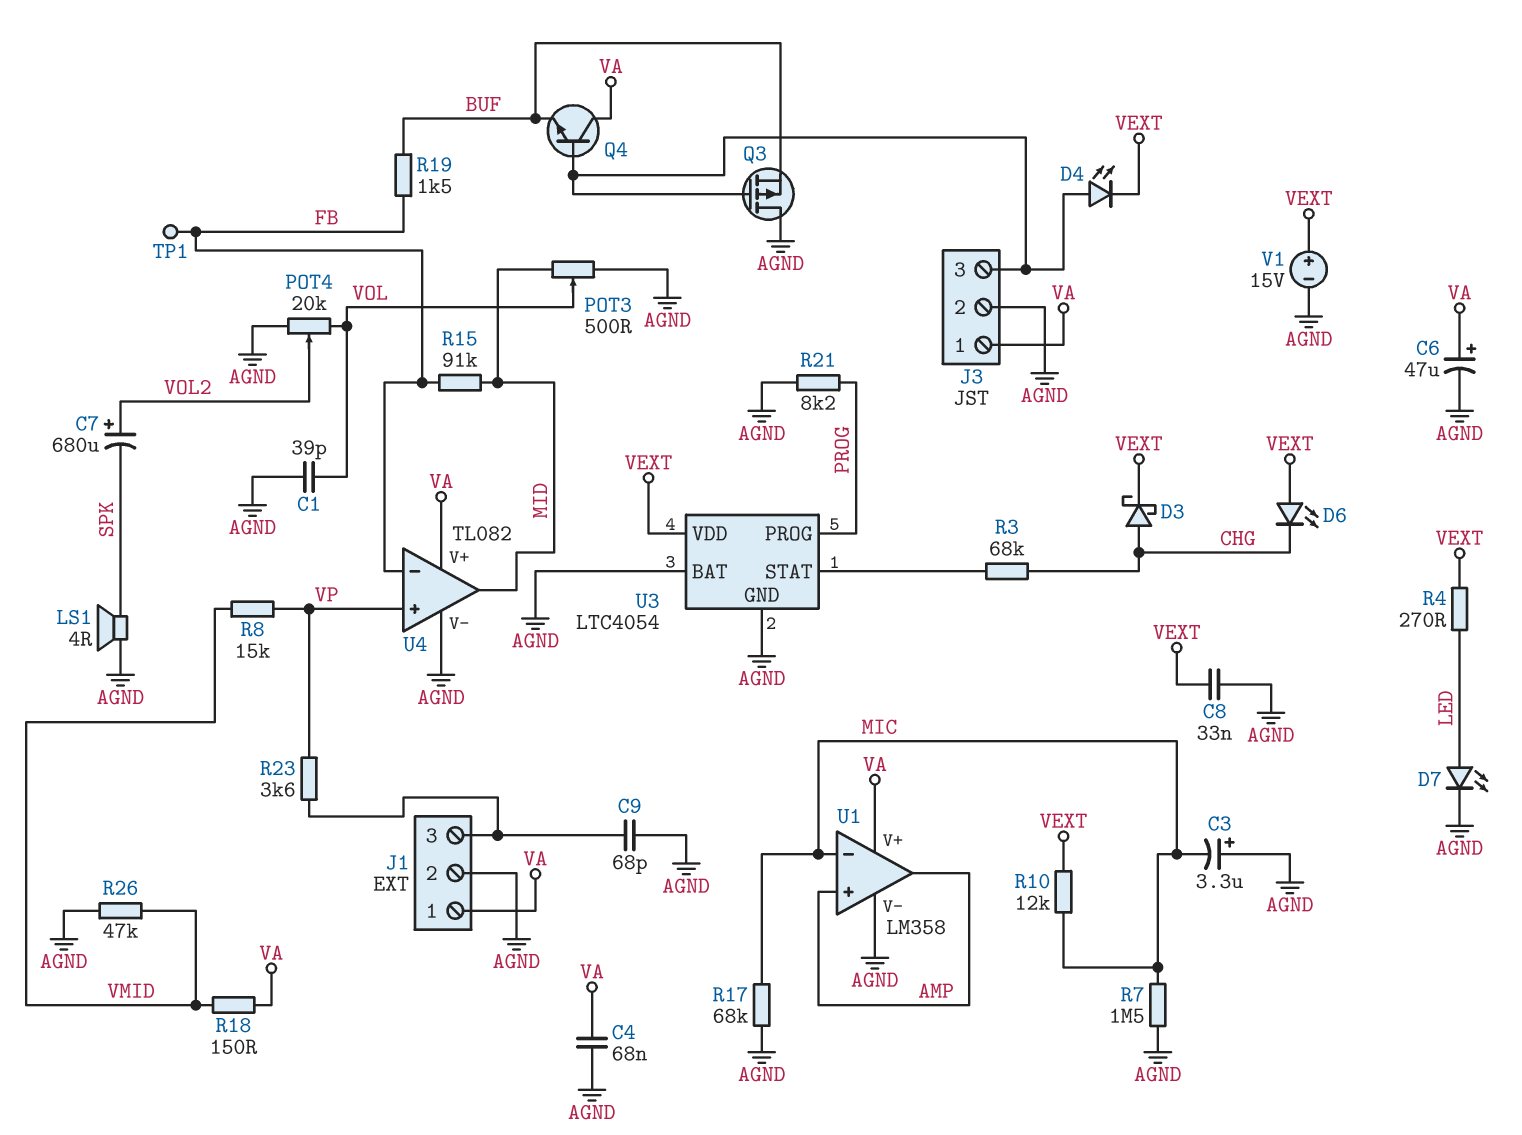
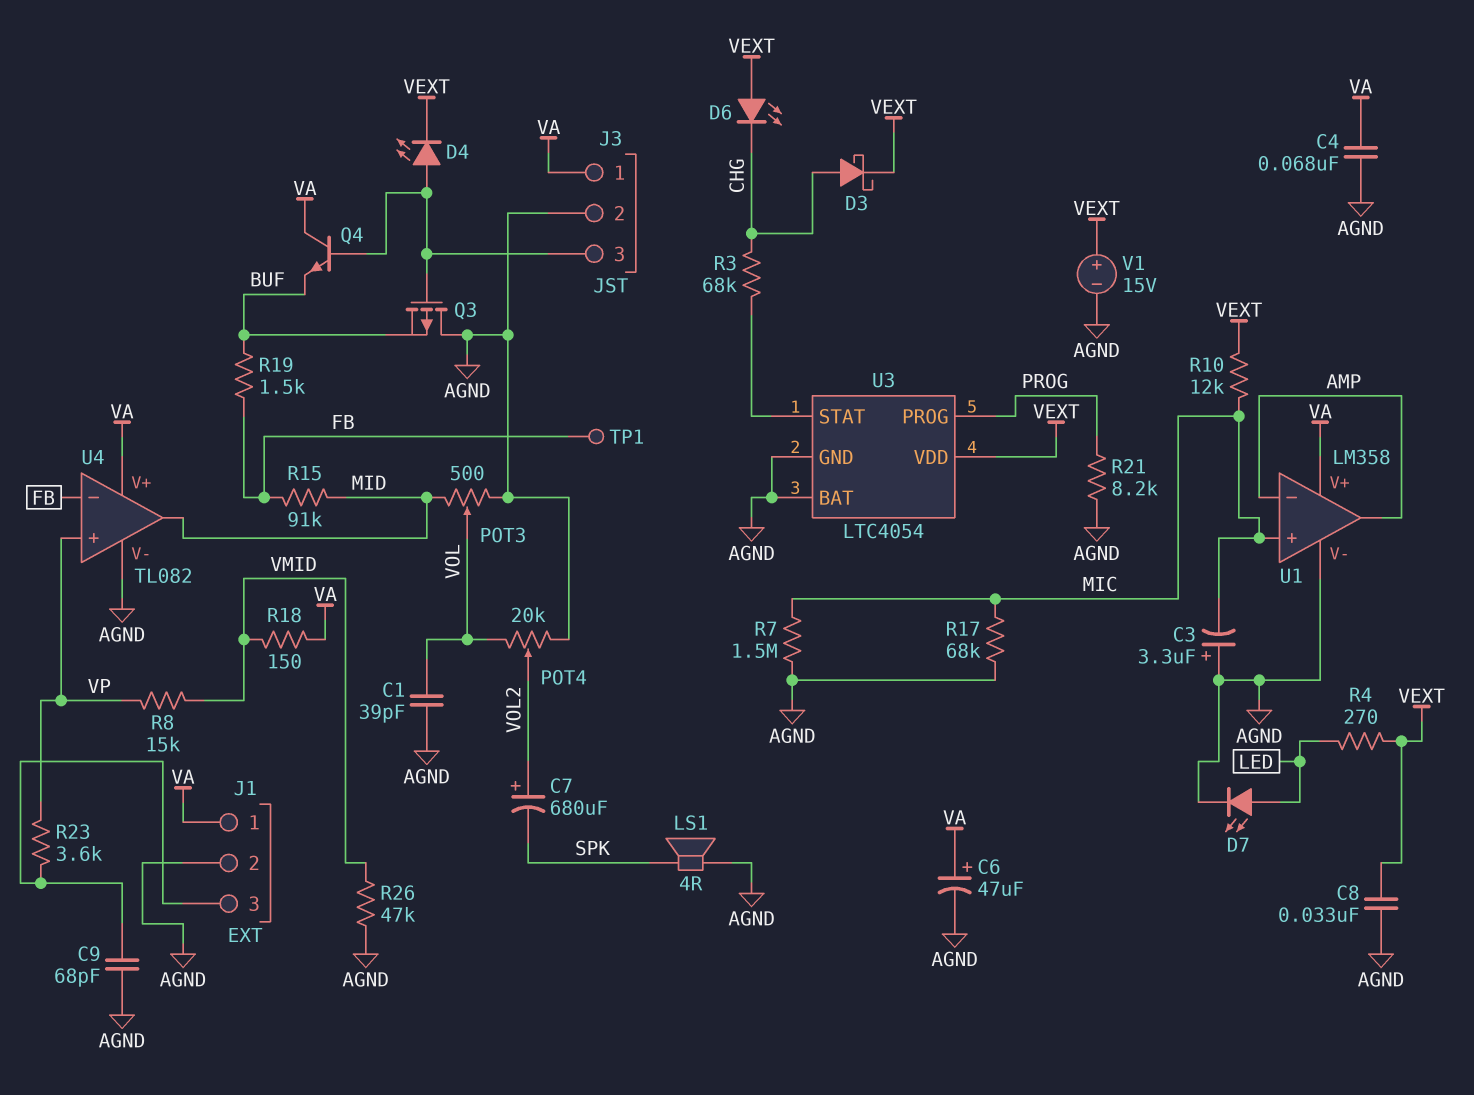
U1 pin in+: AMP -> MIC
U1 pin in-: MIC -> AMP

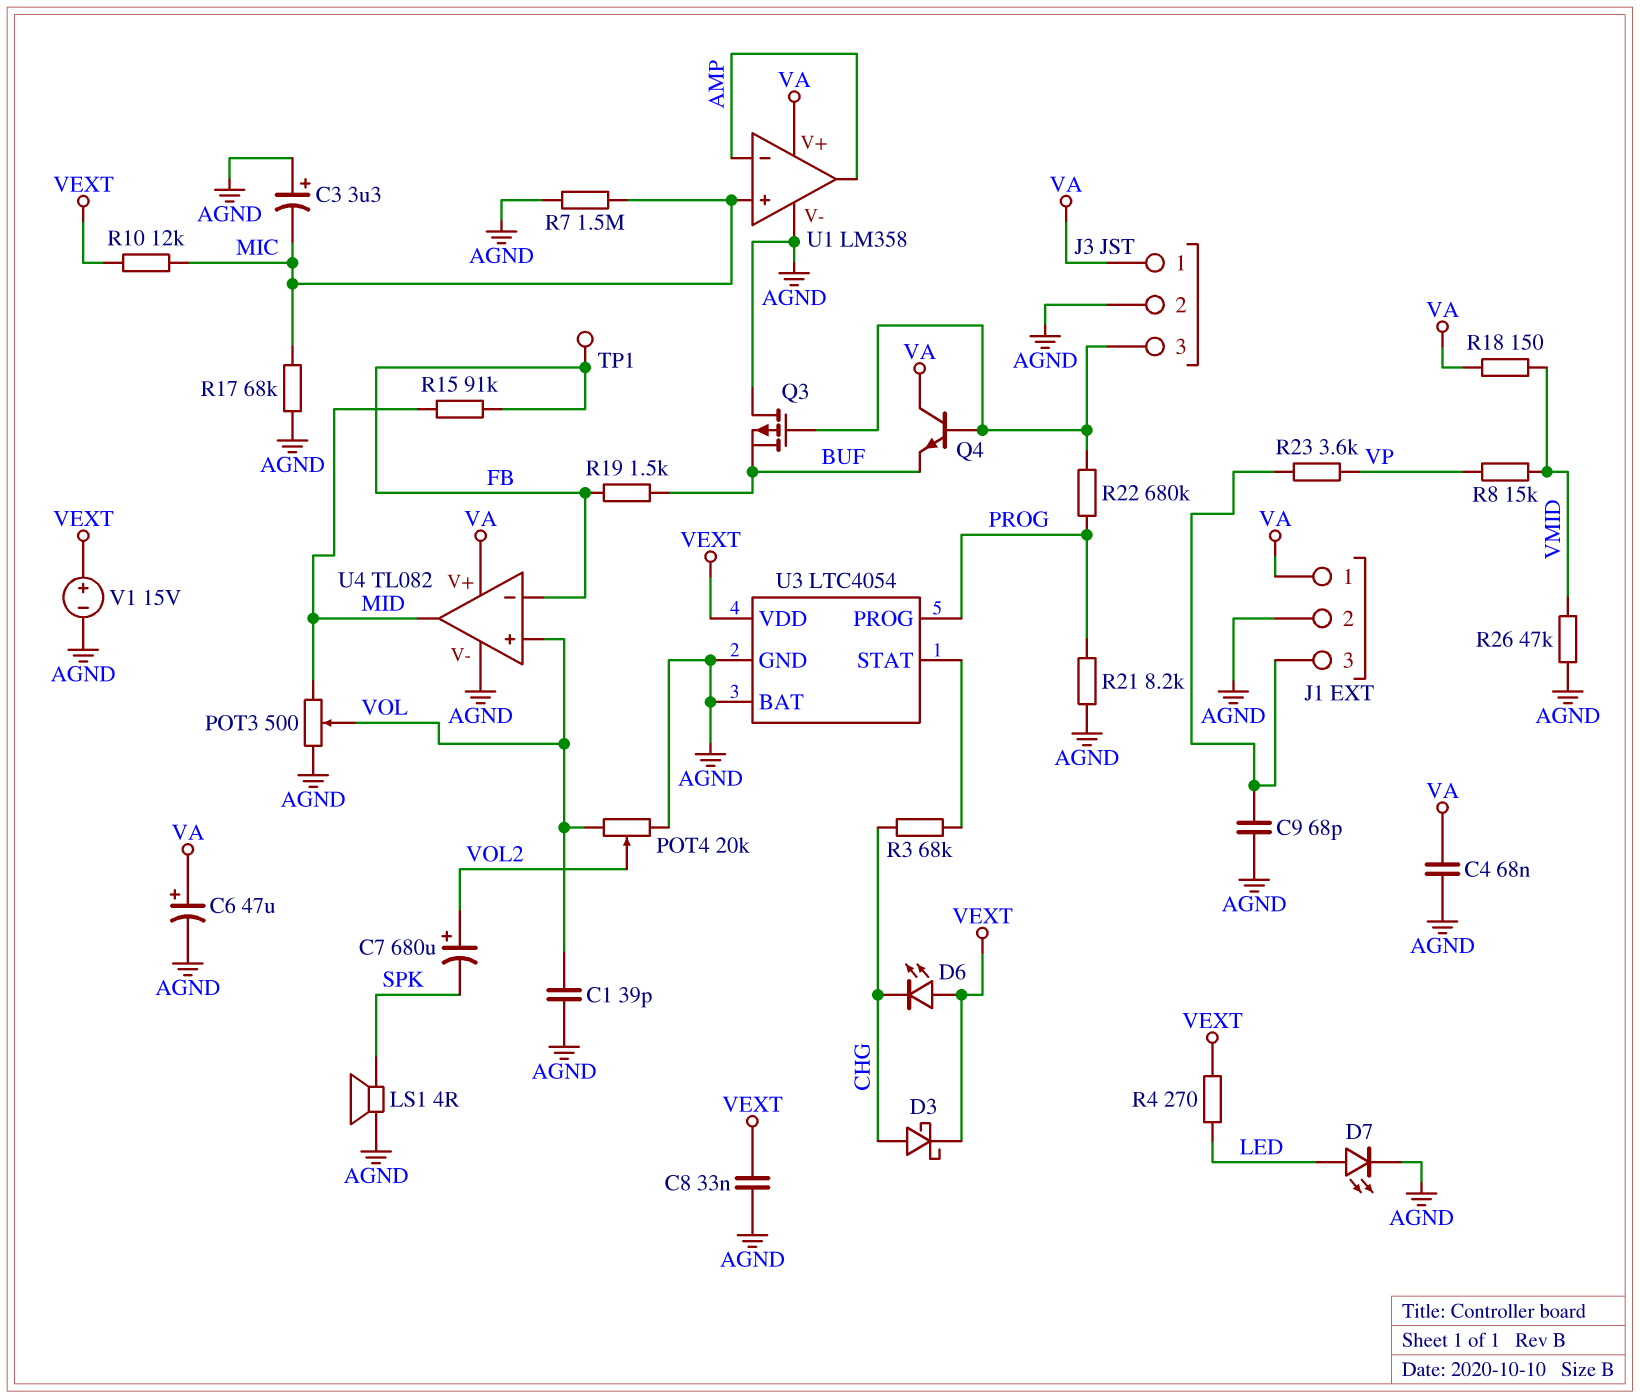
D4: LED (A J3/3, K VEXT) -> none
R22: none -> 680k (J3/3, PROG)
U4 pin in+: VP -> VOL

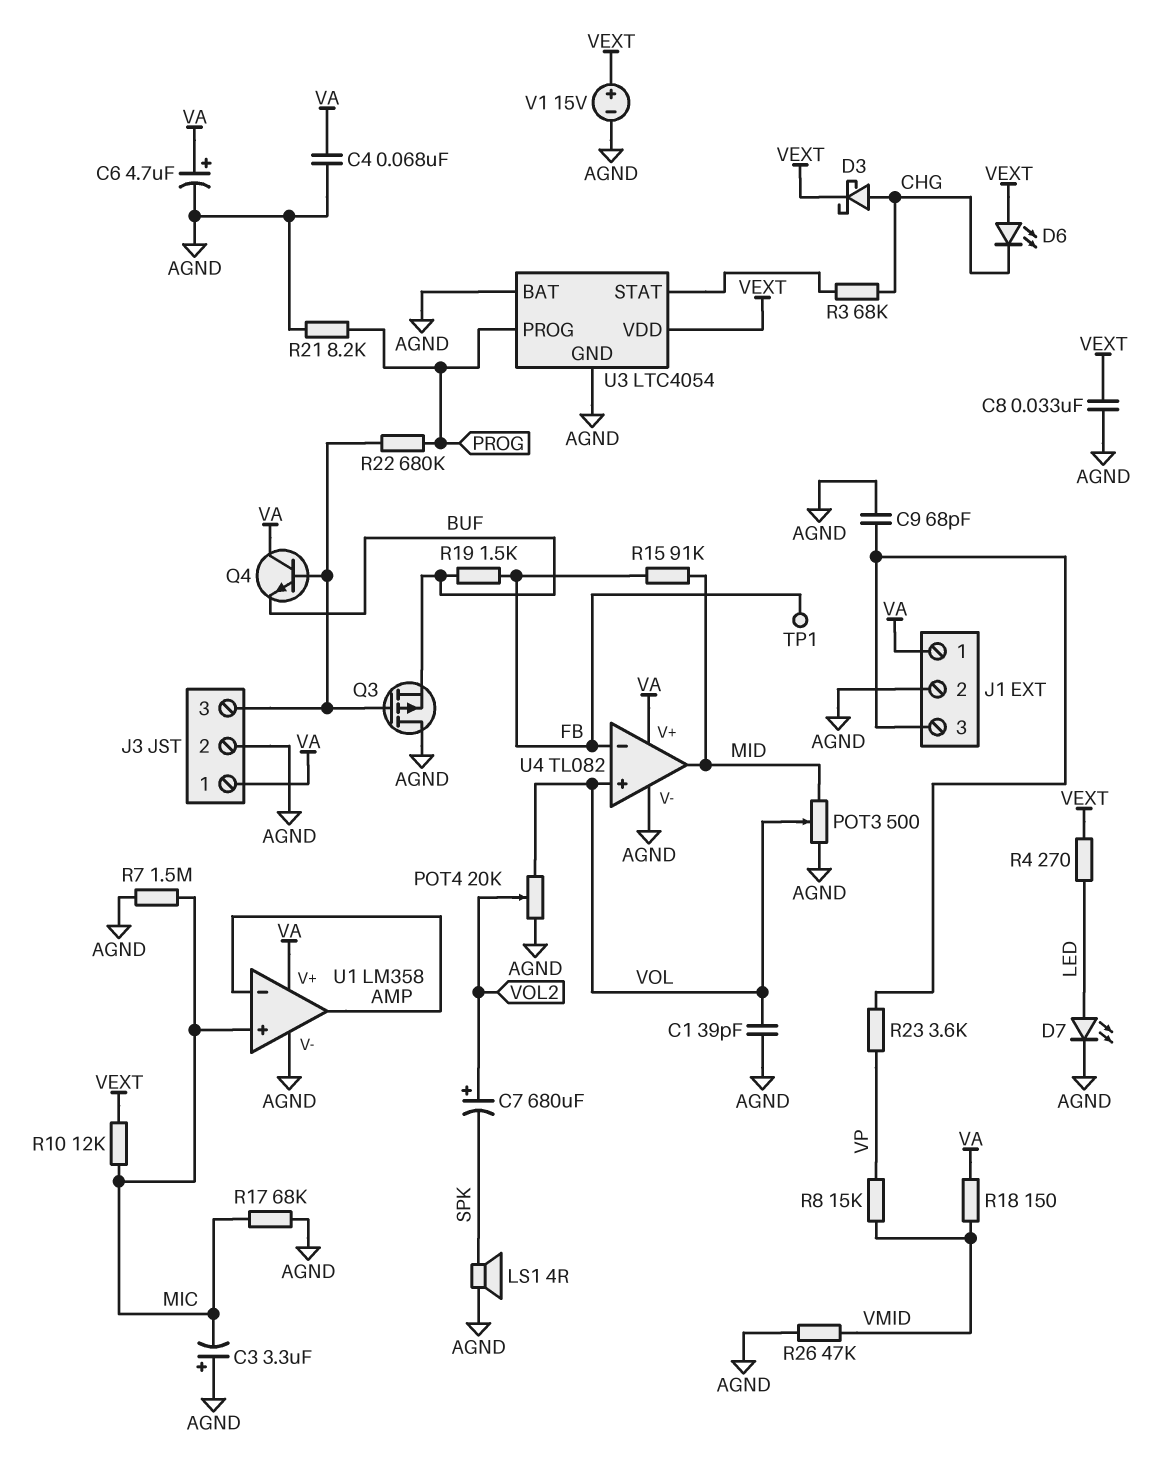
C6: 47uF (plus VA, minus AGND) -> 4.7uF (plus VA, minus AGND)

